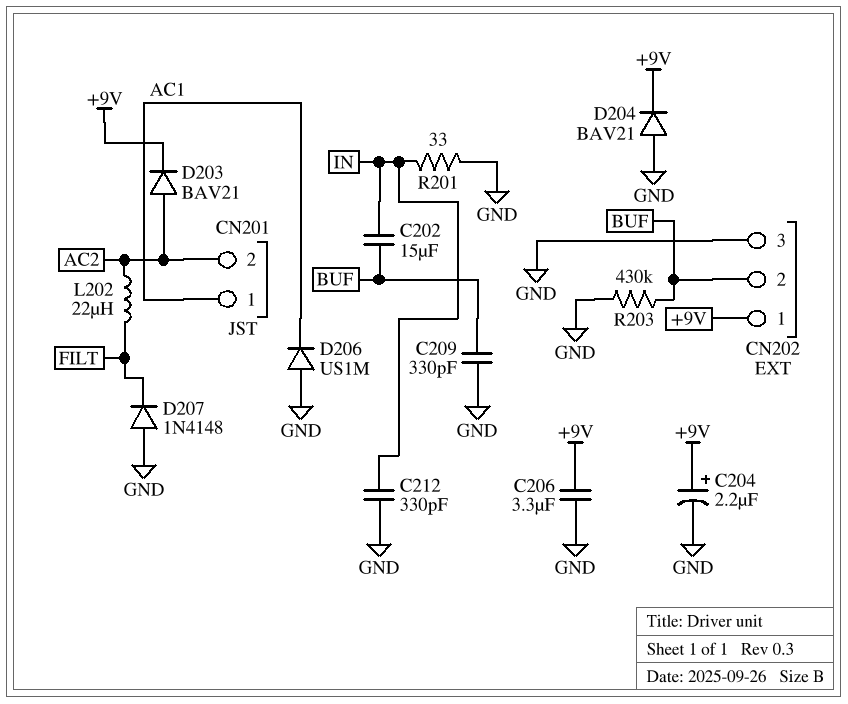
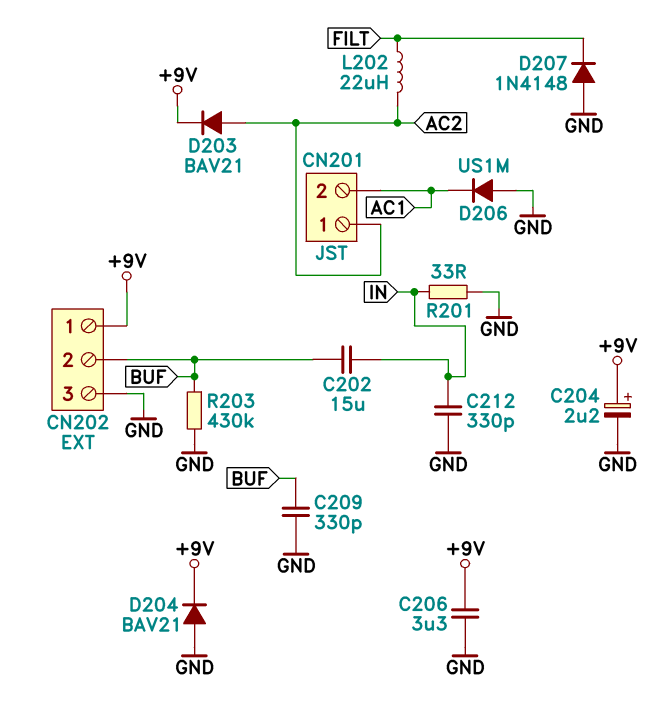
CN201 pin 1: AC1 -> AC2
CN201 pin 2: AC2 -> AC1

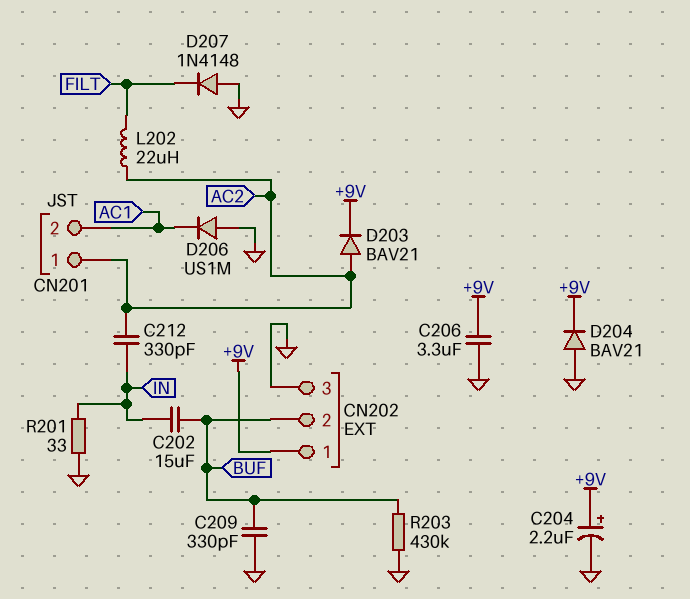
C212: 330pF (GND, IN) -> 330pF (AC2, IN)

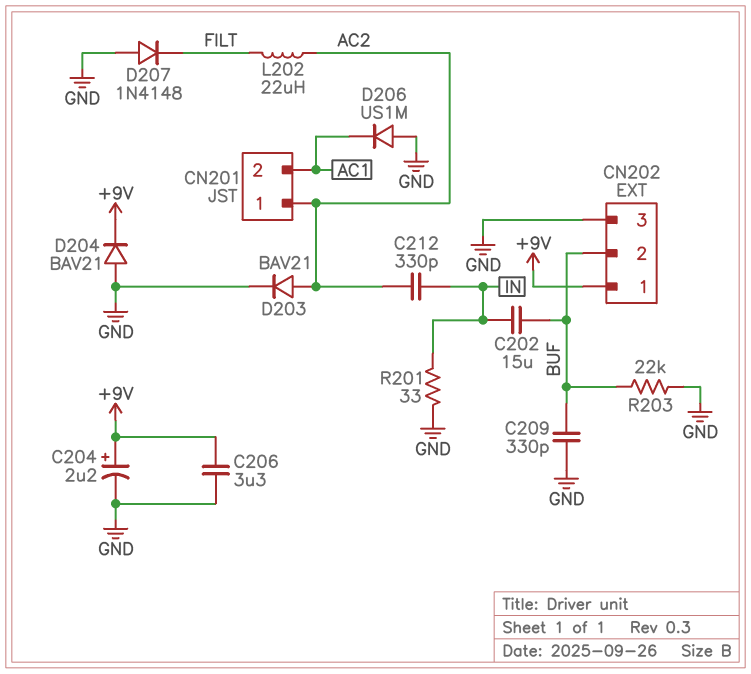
D203: diode BAV21 (A AC2, K +9V) -> diode BAV21 (A AC2, K GND)
R203: 430k (BUF, GND) -> 22k (BUF, GND)

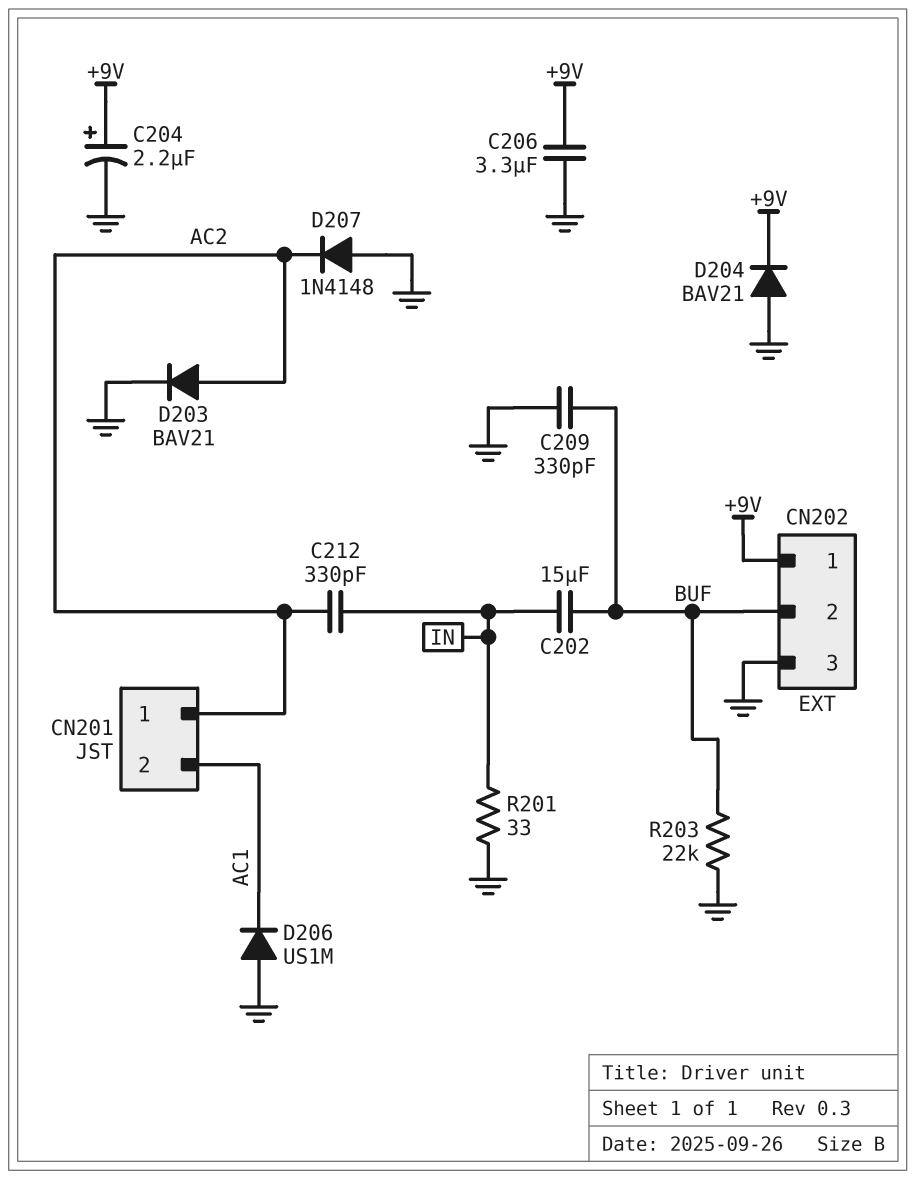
D207: diode 1N4148 (A GND, K FILT) -> diode 1N4148 (A GND, K AC2)
L202: 22uH (AC2, FILT) -> none

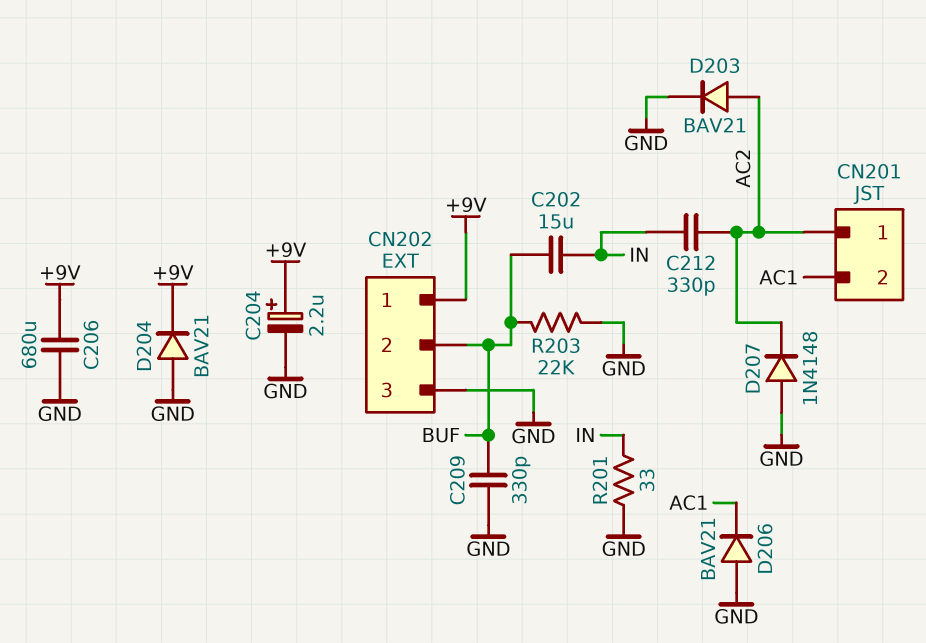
C206: 3.3uF (+9V, GND) -> 680uF (+9V, GND)
D206: diode US1M (A GND, K AC1) -> diode BAV21 (A GND, K AC1)

